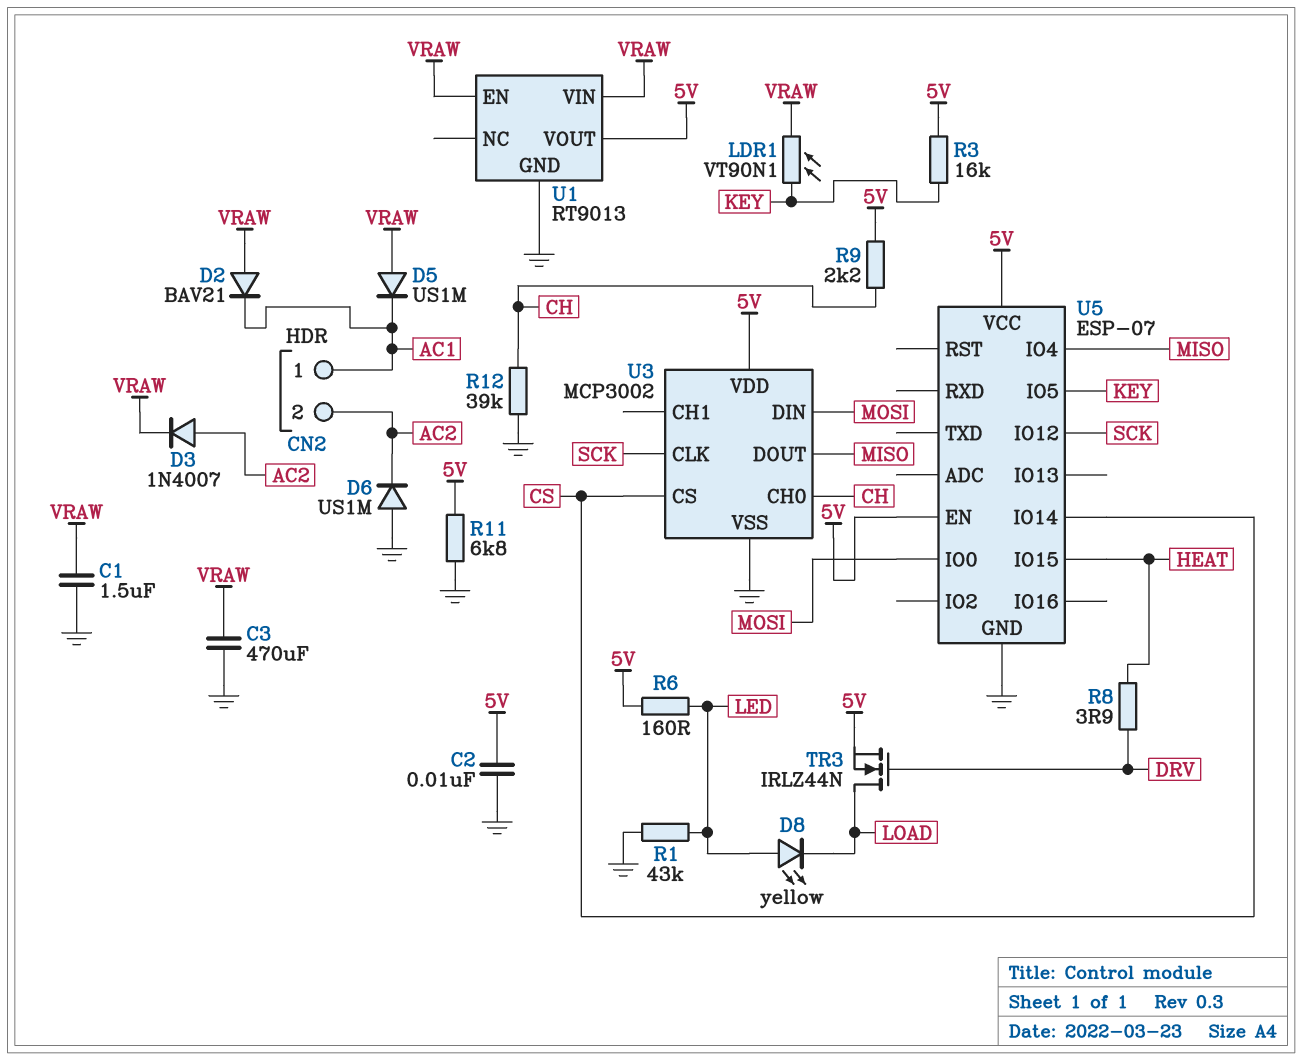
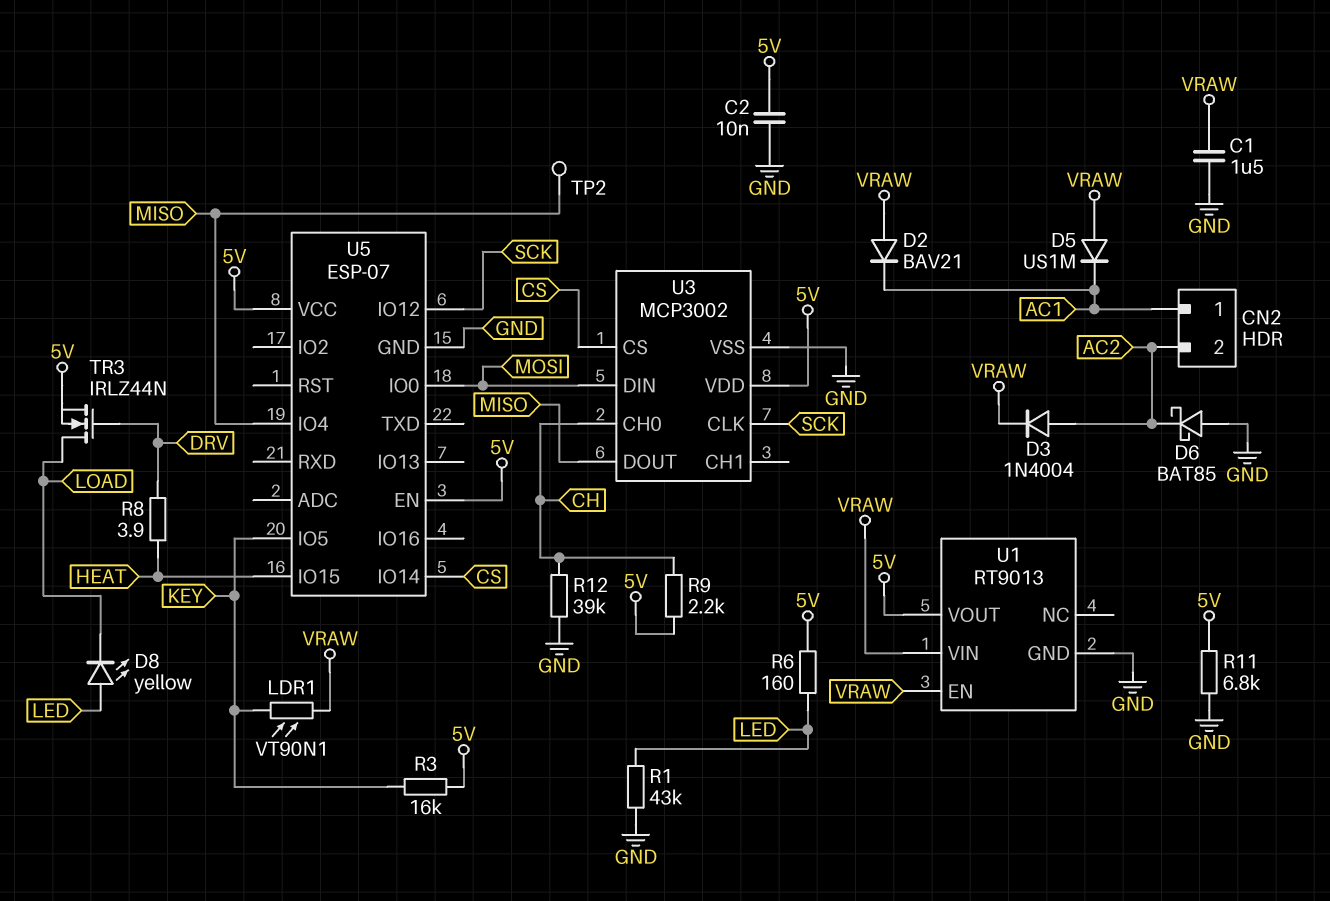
C3: 470uF (GND, VRAW) -> none
D3: diode 1N4007 (A AC2, K VRAW) -> diode 1N4004 (A AC2, K VRAW)
D6: diode US1M (A GND, K AC2) -> schottky BAT85 (A GND, K AC2)
TP2: none -> test point (MISO)

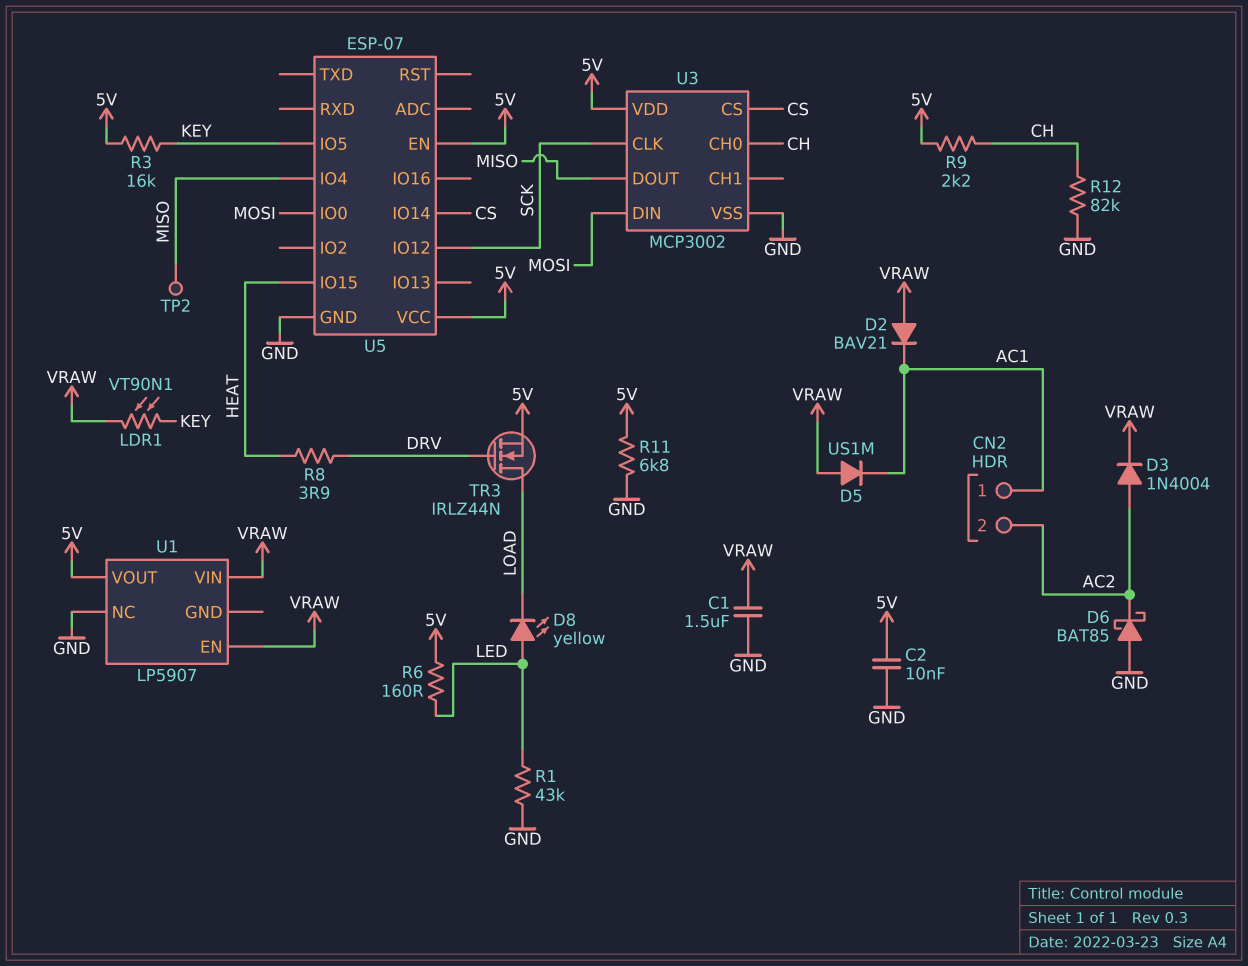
R12: 39k (CH, GND) -> 82k (CH, GND)
U1: RT9013 -> LP5907
U1 pin GND: GND -> none
U1 pin NC: none -> GND

